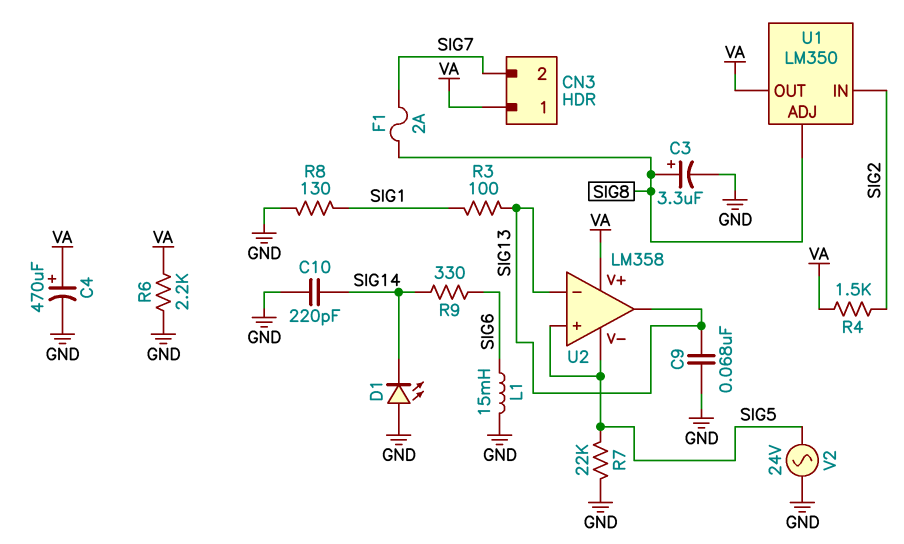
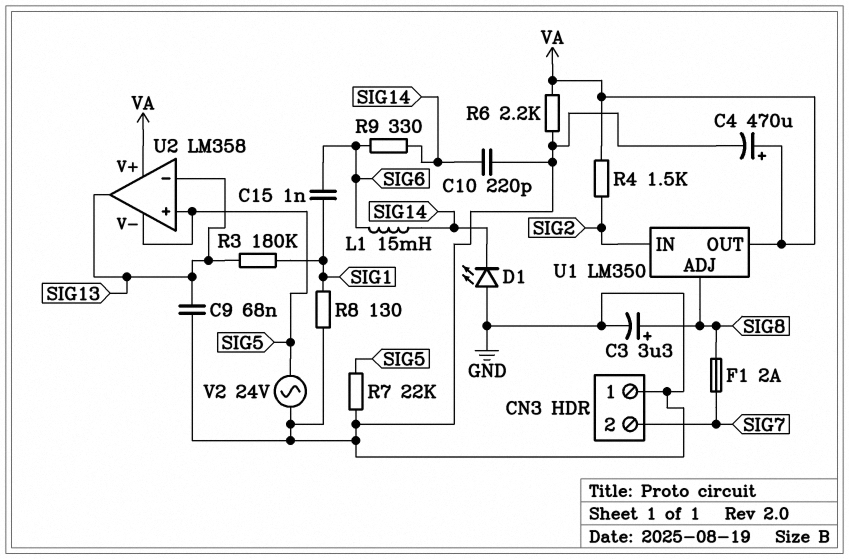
C15: none -> 1nF (SIG1, SIG6)
CN3 pin 1: VA -> GND
L1: 15mH (GND, SIG6) -> 15mH (SIG6, SIG14)
R3: 100 (SIG1, SIG13) -> 180k (SIG1, SIG13)

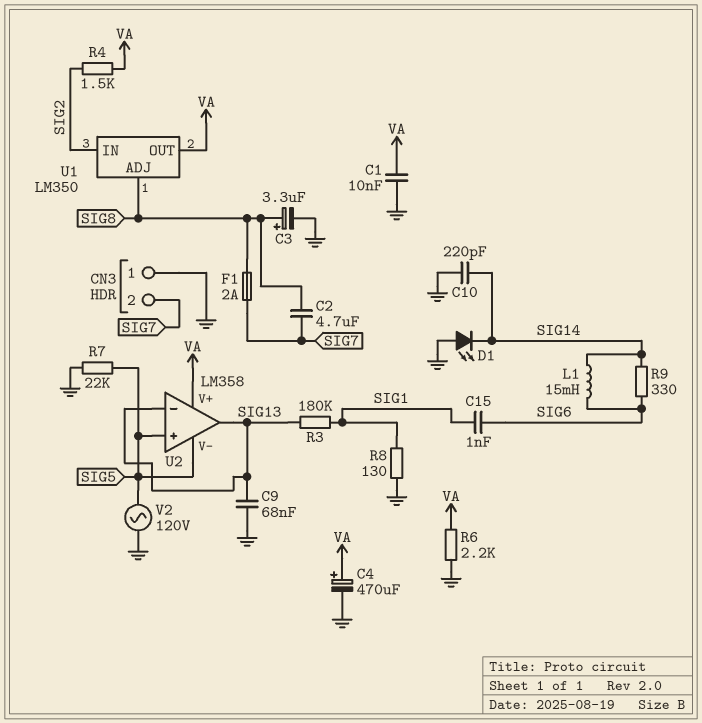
C1: none -> 10nF (GND, VA)
C2: none -> 4.7uF (SIG7, SIG8)
V2: AC 24V (GND, SIG5) -> AC 120V (GND, SIG5)

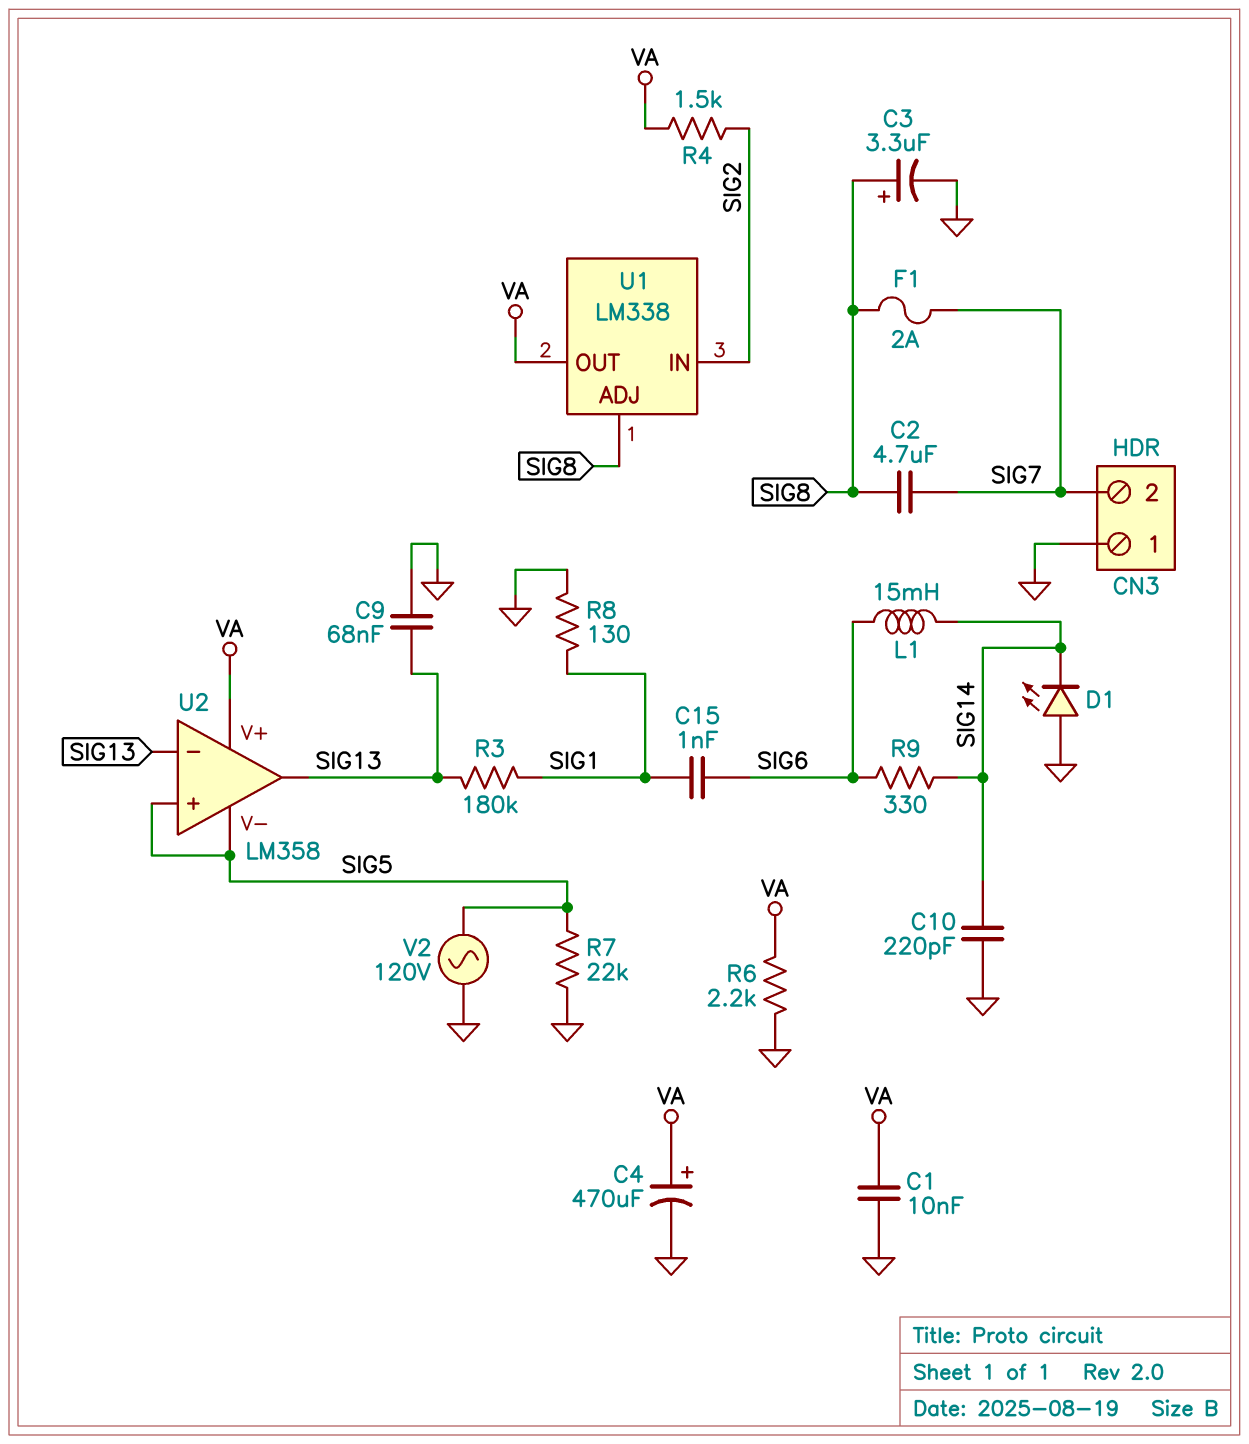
U1: LM350 -> LM338

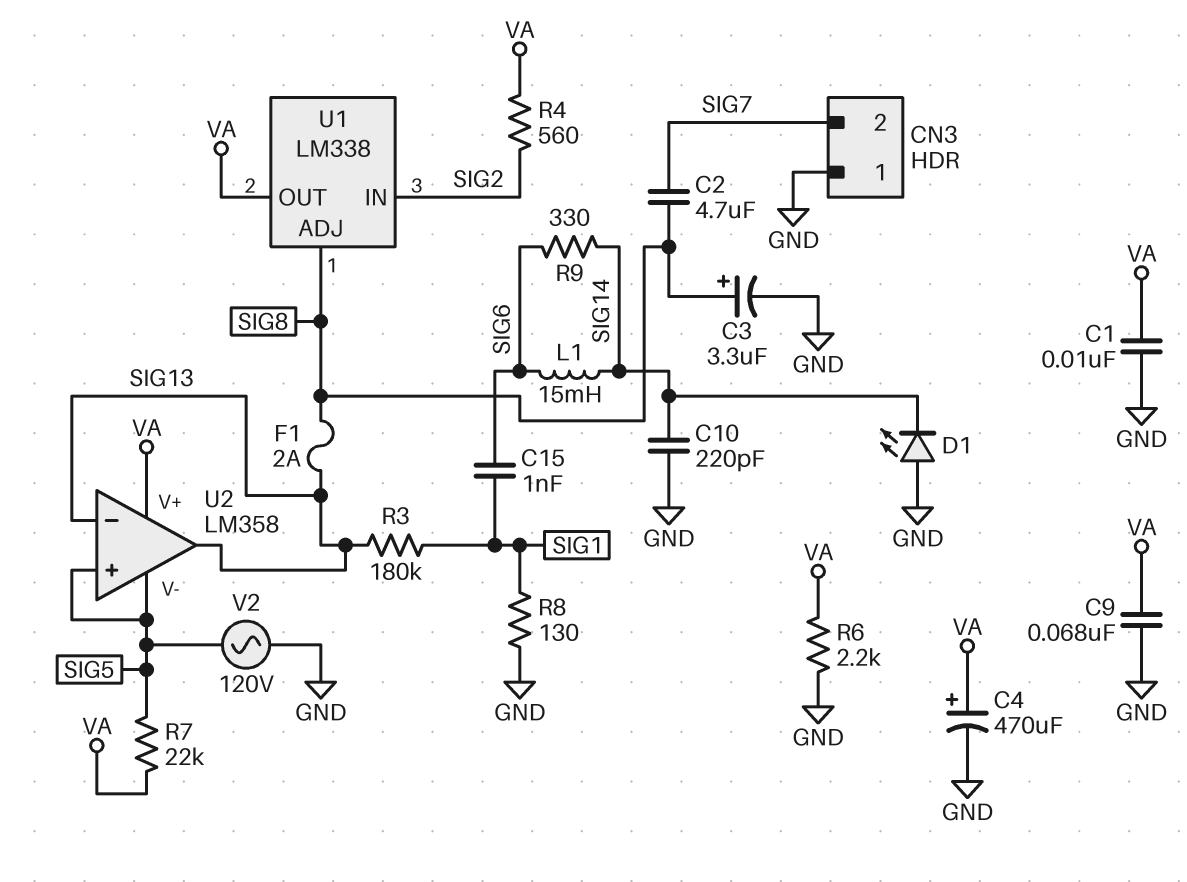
C9: 68nF (GND, SIG13) -> 68nF (GND, VA)
F1: 2A (SIG7, SIG8) -> 2A (SIG8, SIG13)
R4: 1.5k (SIG2, VA) -> 560 (SIG2, VA)
R7: 22k (GND, SIG5) -> 22k (SIG5, VA)

